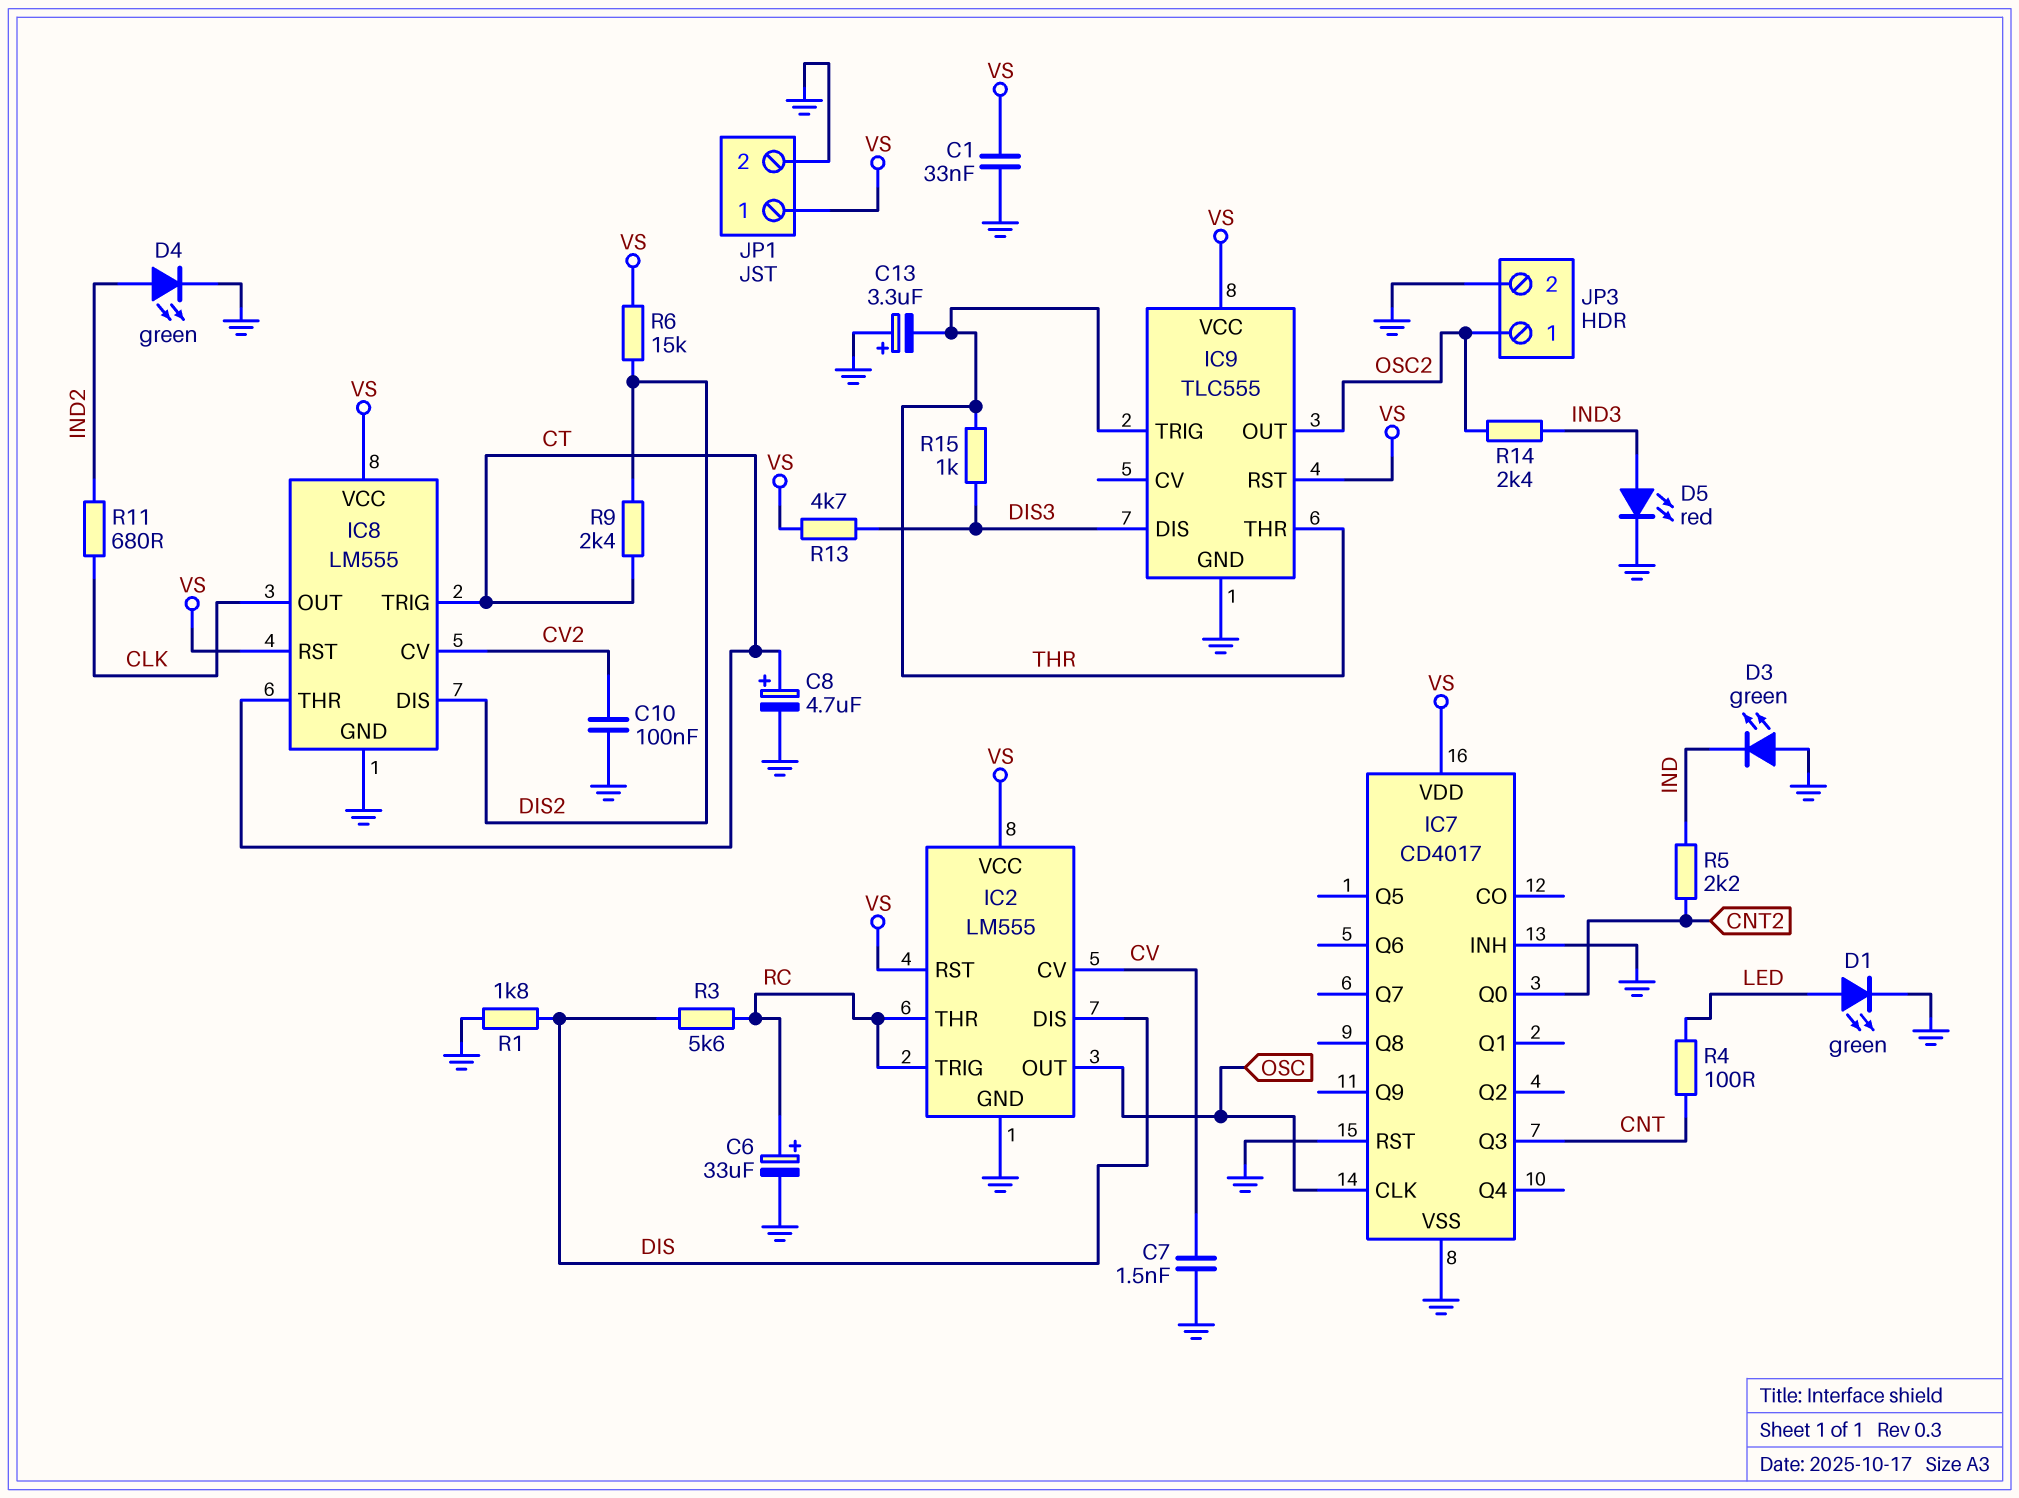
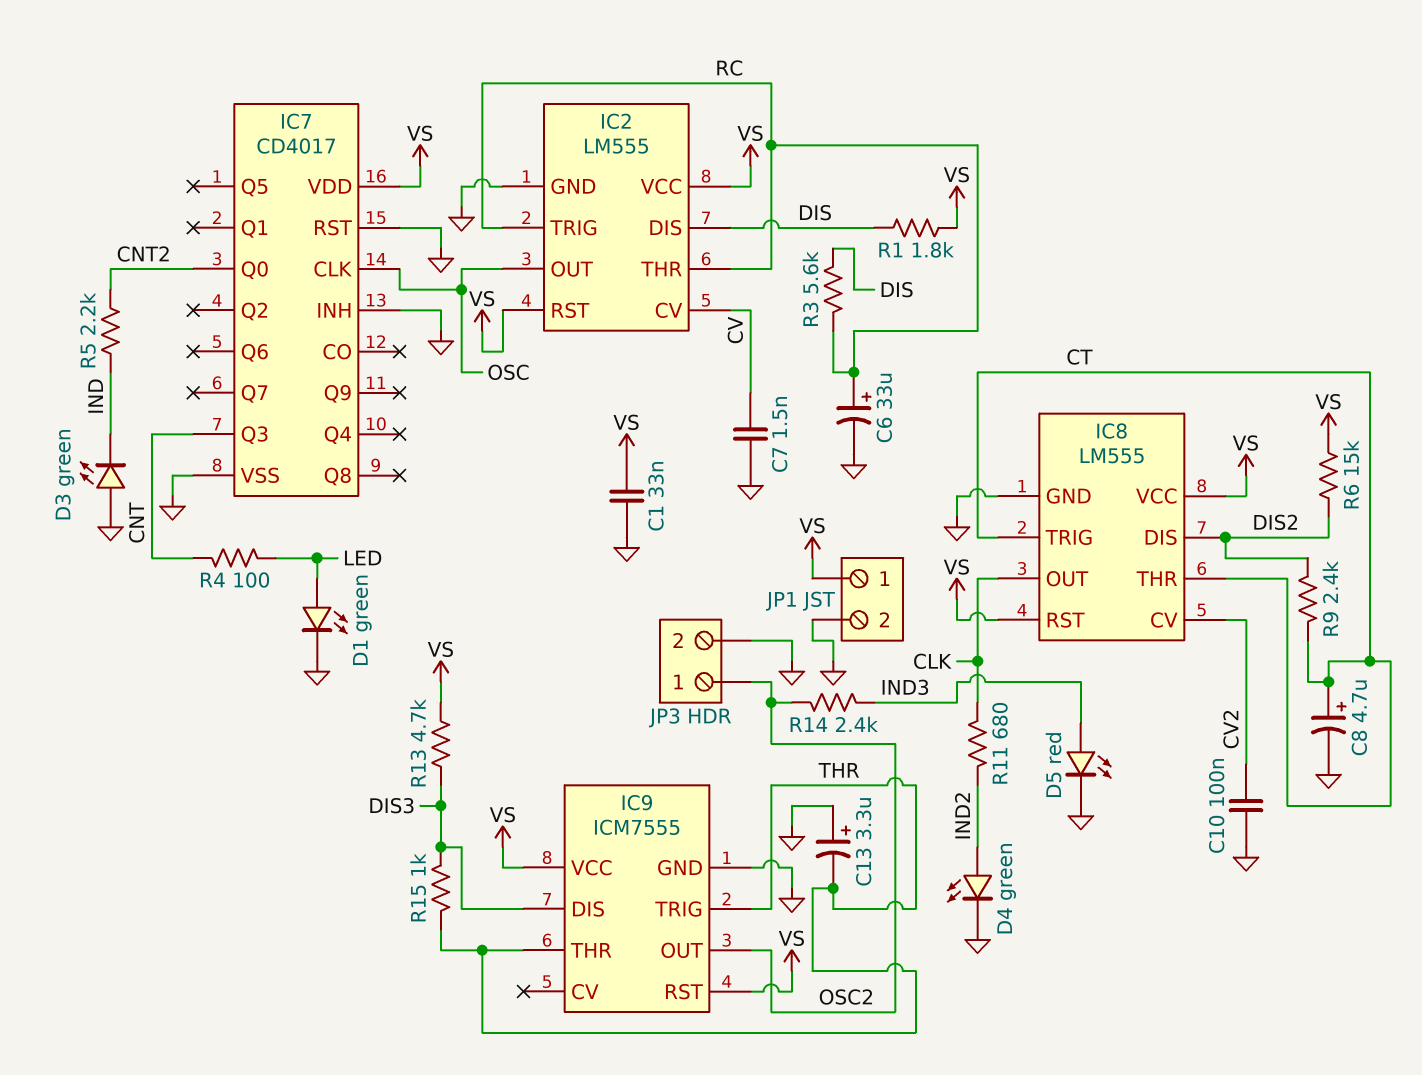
IC9: TLC555 -> ICM7555
R1: 1.8k (DIS, GND) -> 1.8k (DIS, VS)

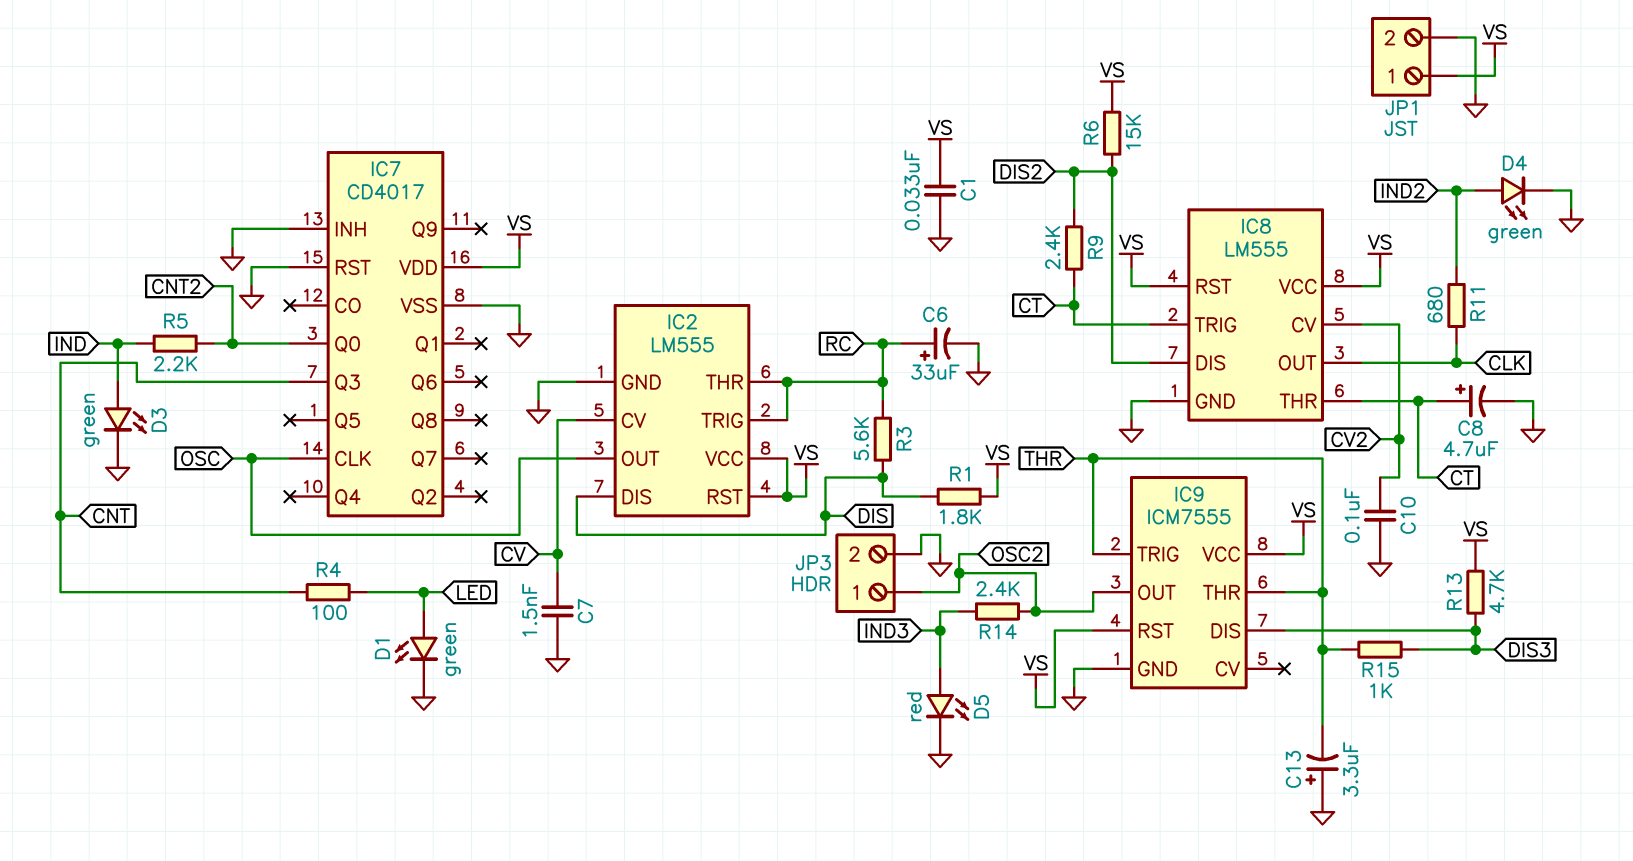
D3: LED green (A GND, K IND) -> LED green (A IND, K GND)

